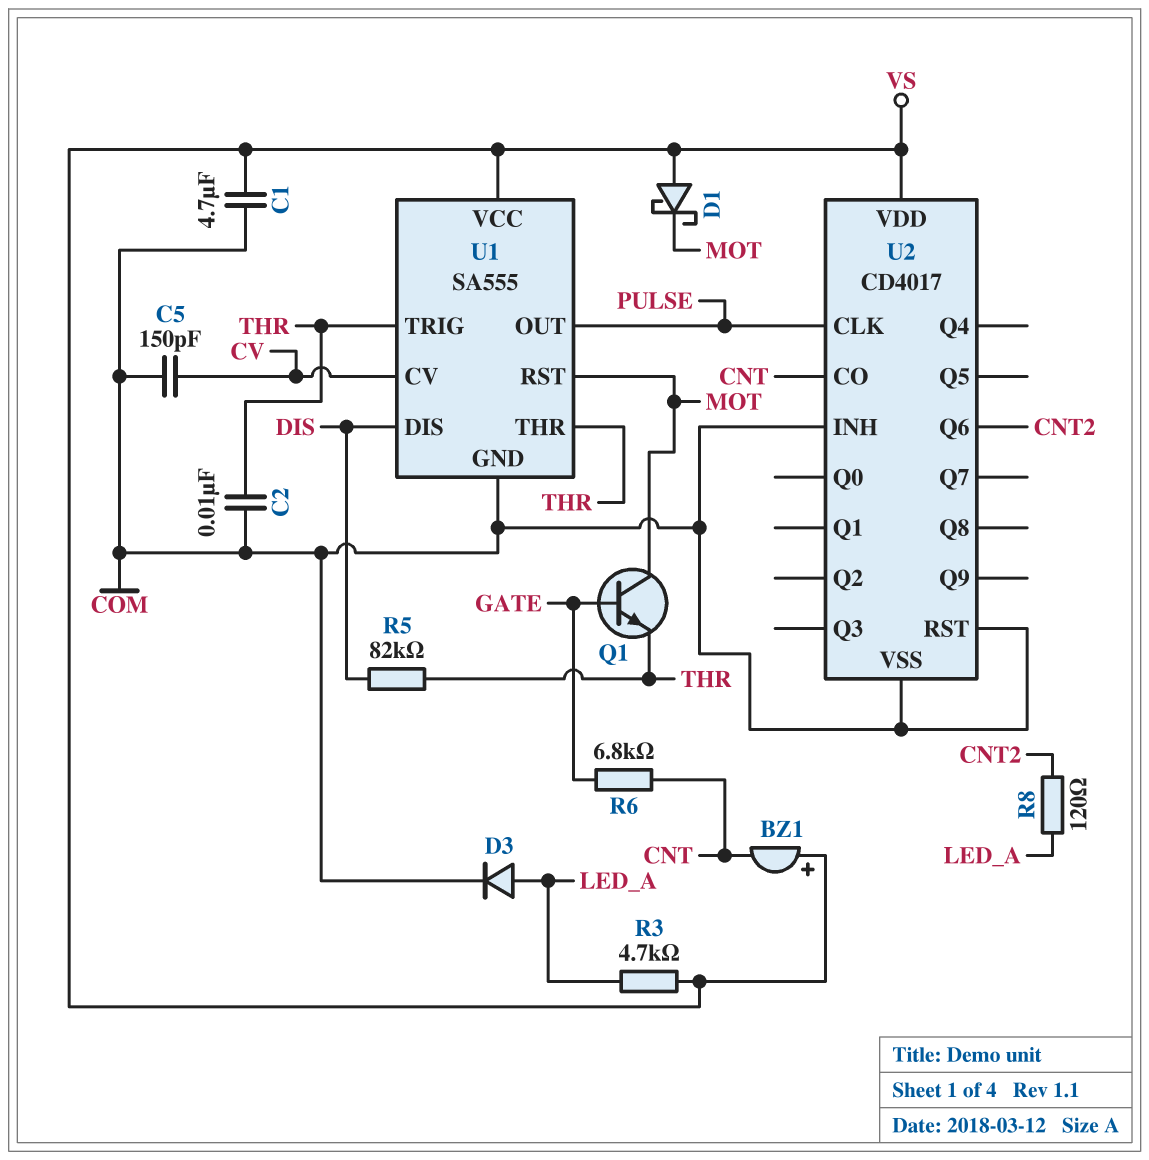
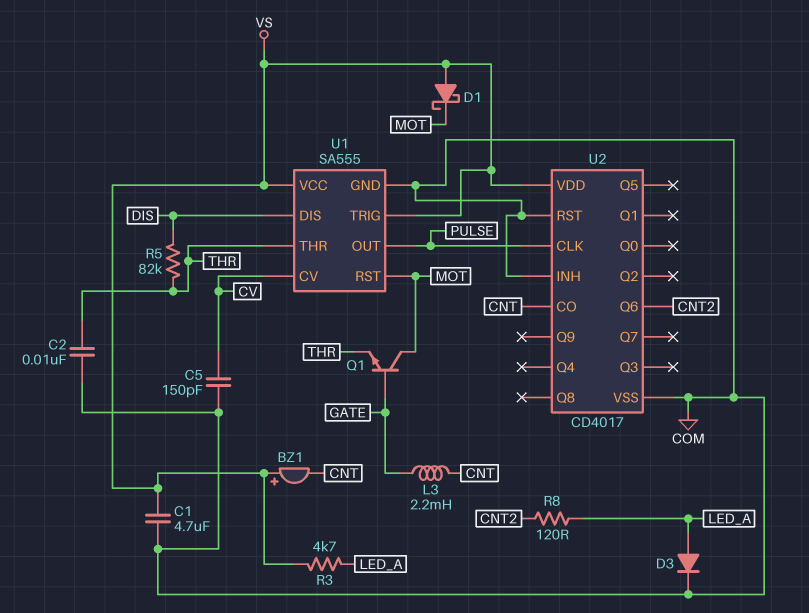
L3: none -> 2.2mH (CNT, GATE)
R6: 6.8k (CNT, GATE) -> none
U1 pin TRIG: THR -> VS

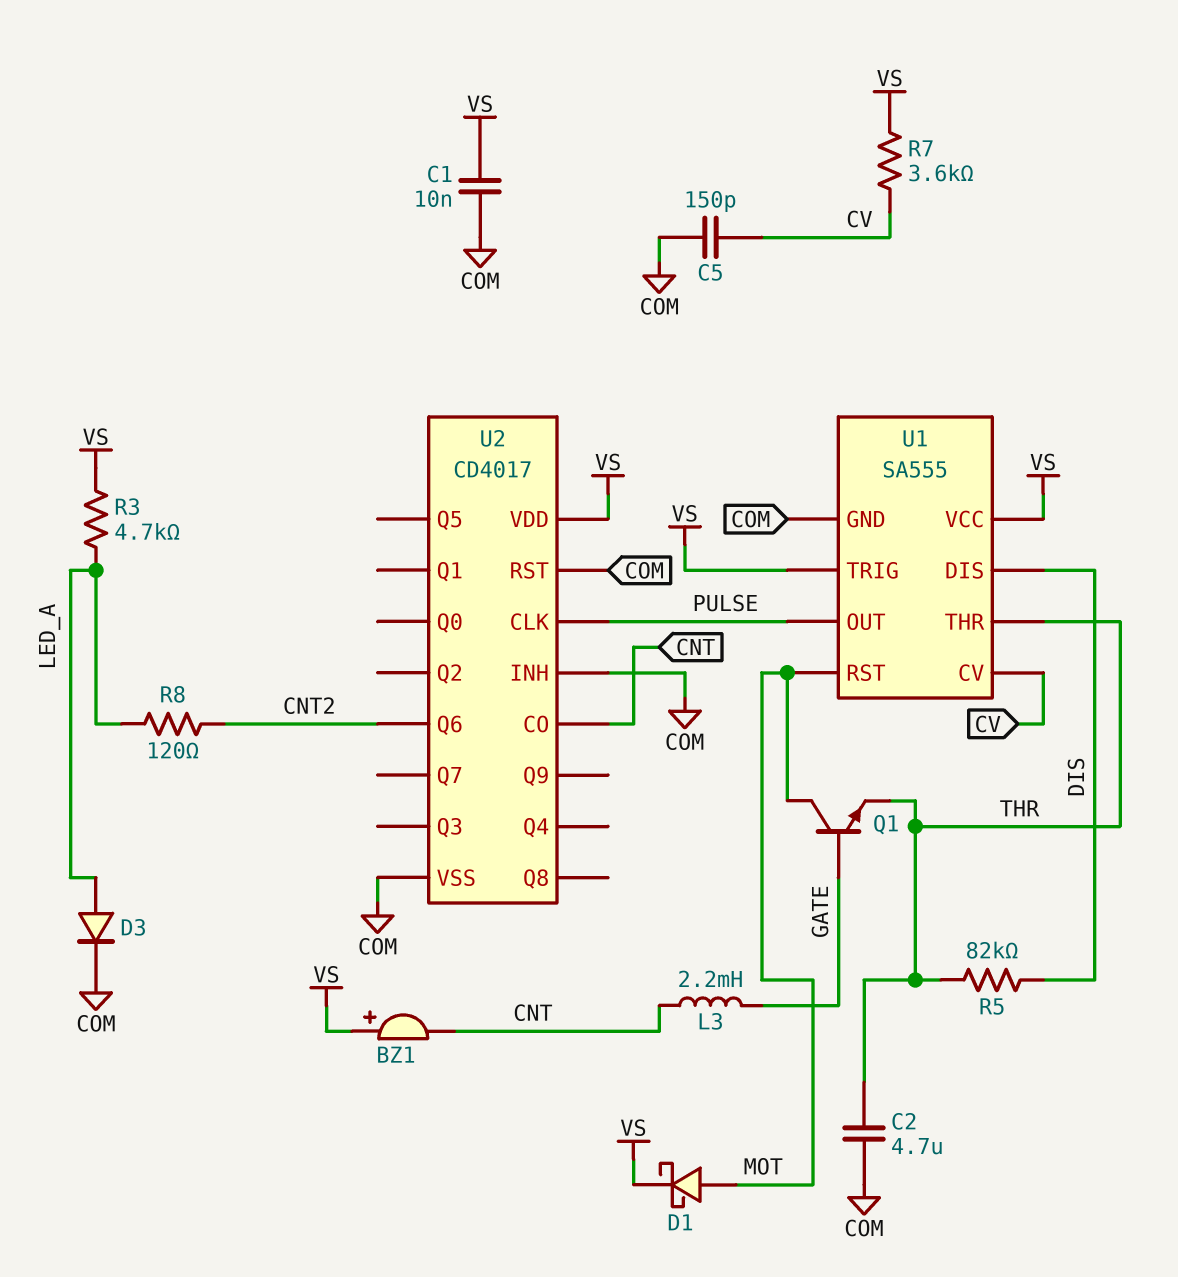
C1: 4.7uF (COM, VS) -> 10nF (COM, VS)
C2: 10nF (COM, THR) -> 4.7uF (COM, THR)
D1: schottky (A VS, K MOT) -> schottky (A MOT, K VS)
R7: none -> 3.6k (CV, VS)

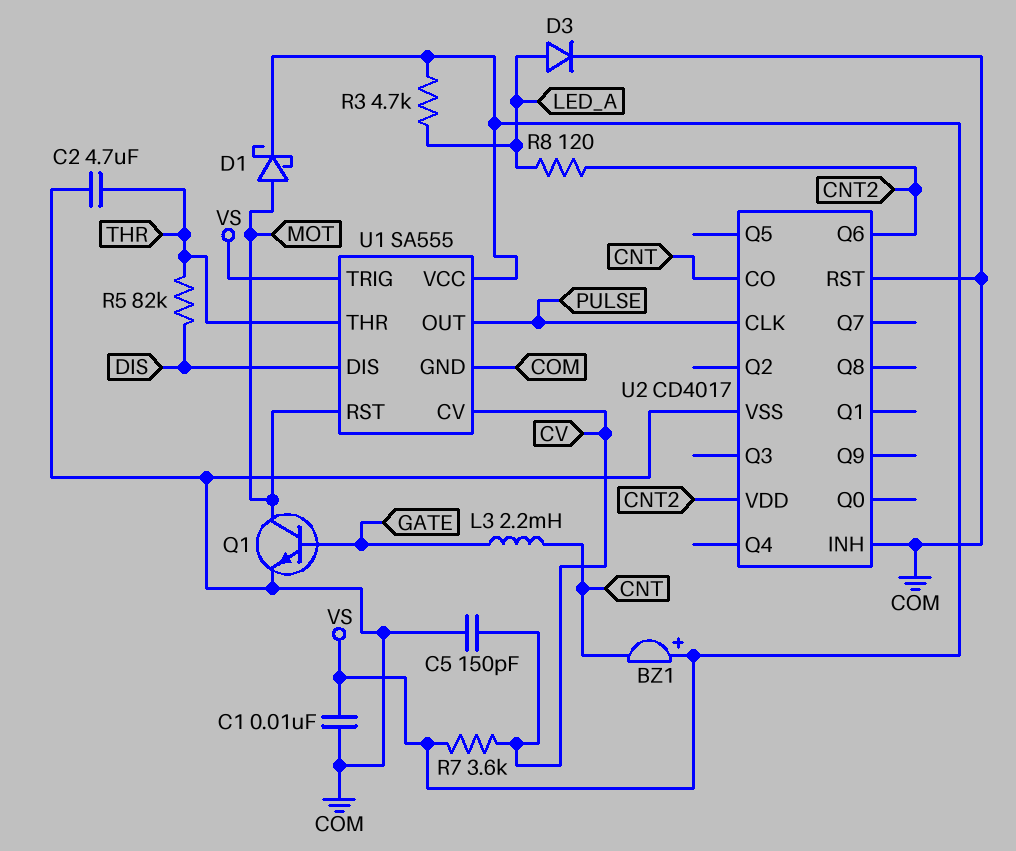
Q1: NPN (B GATE, C MOT, E THR) -> NPN (B GATE, C MOT, E COM)
U2 pin VDD: VS -> CNT2

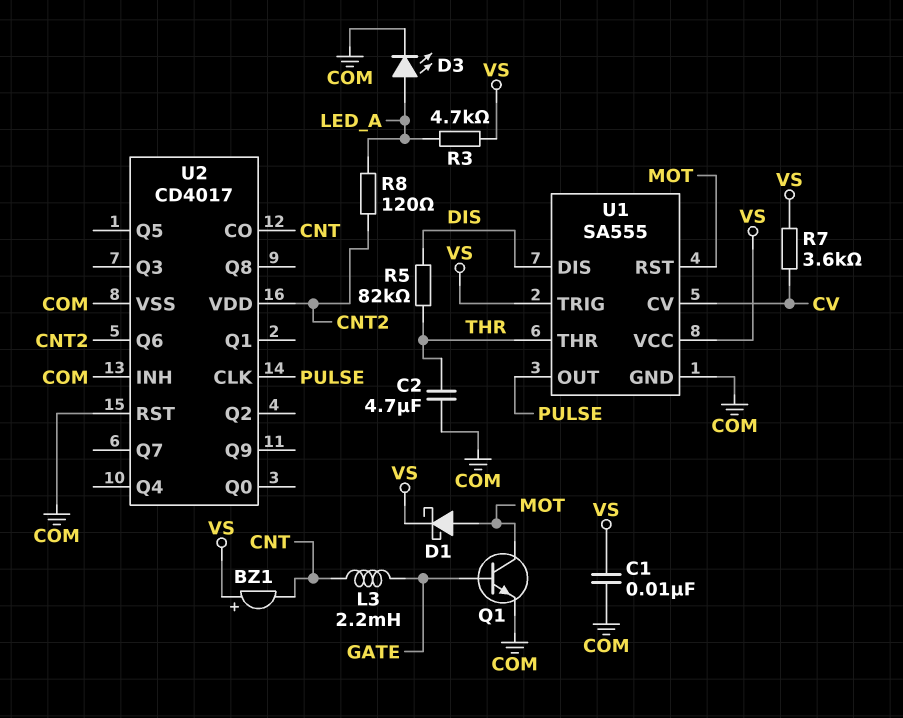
C5: 150pF (COM, CV) -> none
D3: diode (A LED_A, K COM) -> LED (A LED_A, K COM)

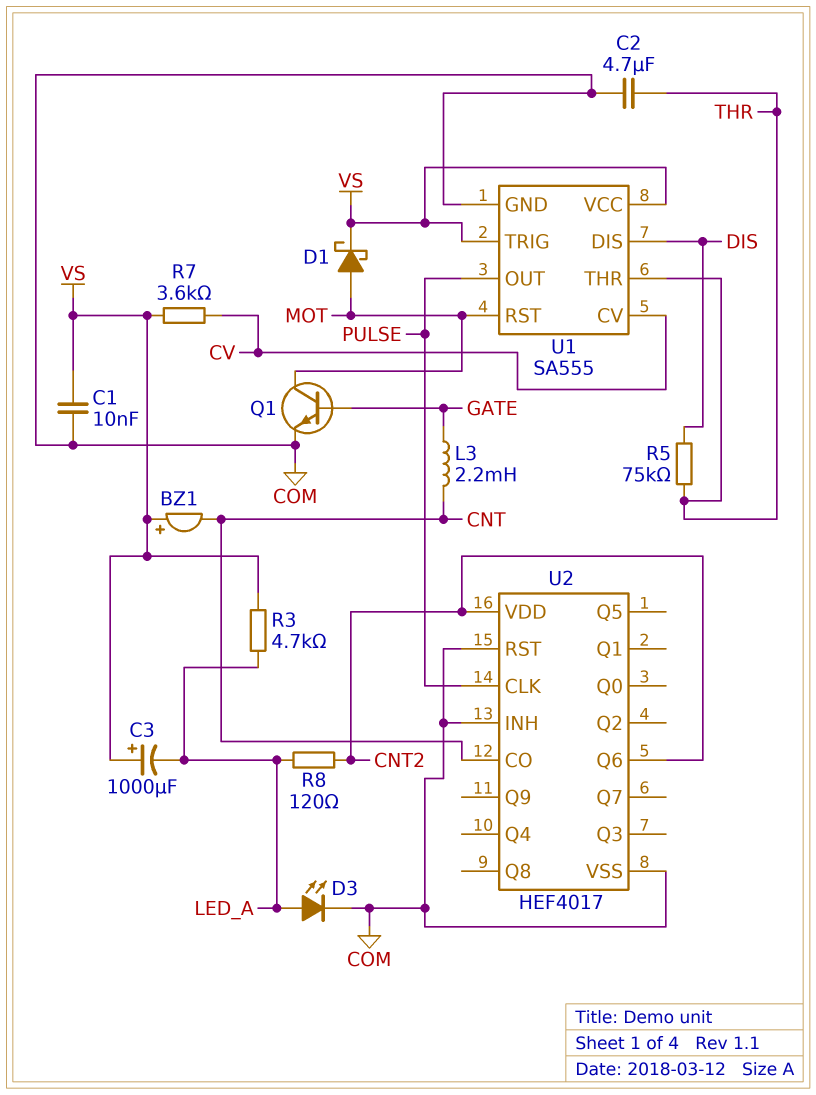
C3: none -> 1000uF (plus VS, minus LED_A)
R5: 82k (DIS, THR) -> 75k (DIS, THR)
U2: CD4017 -> HEF4017

